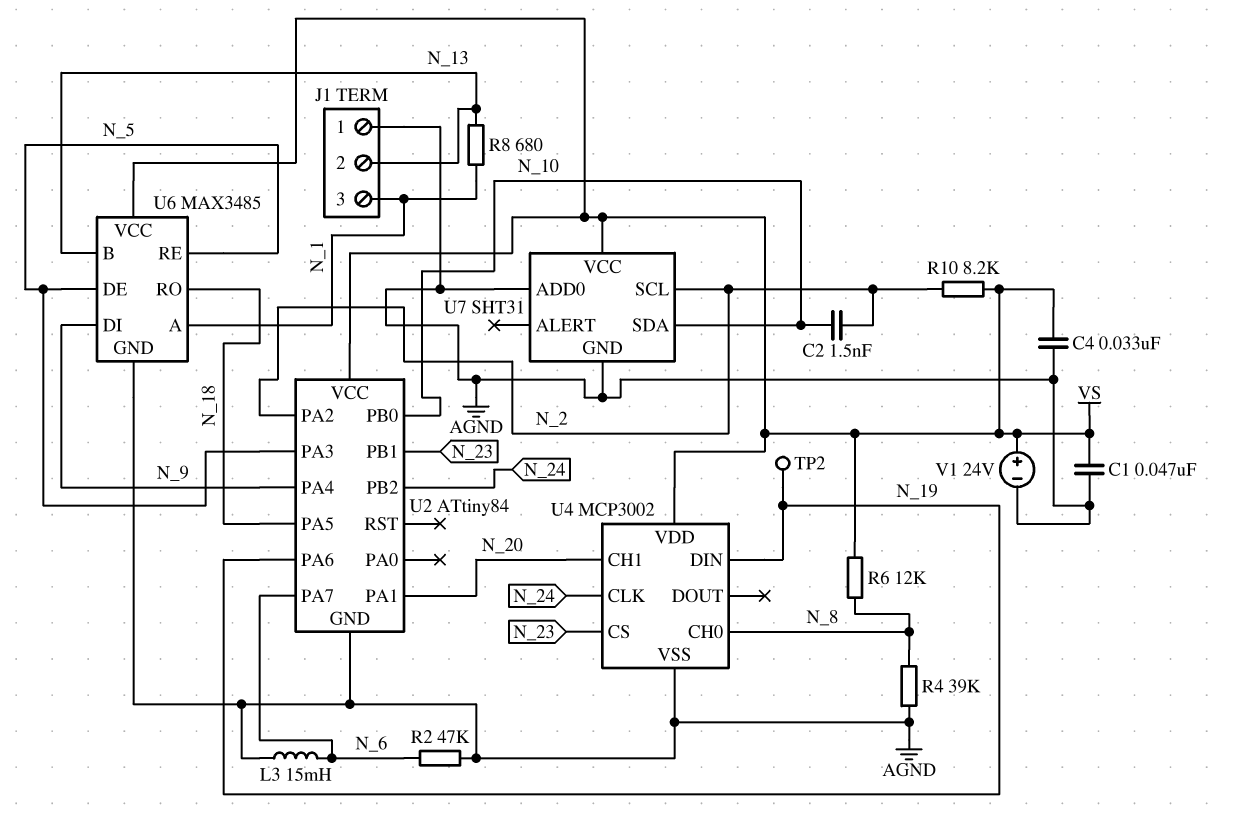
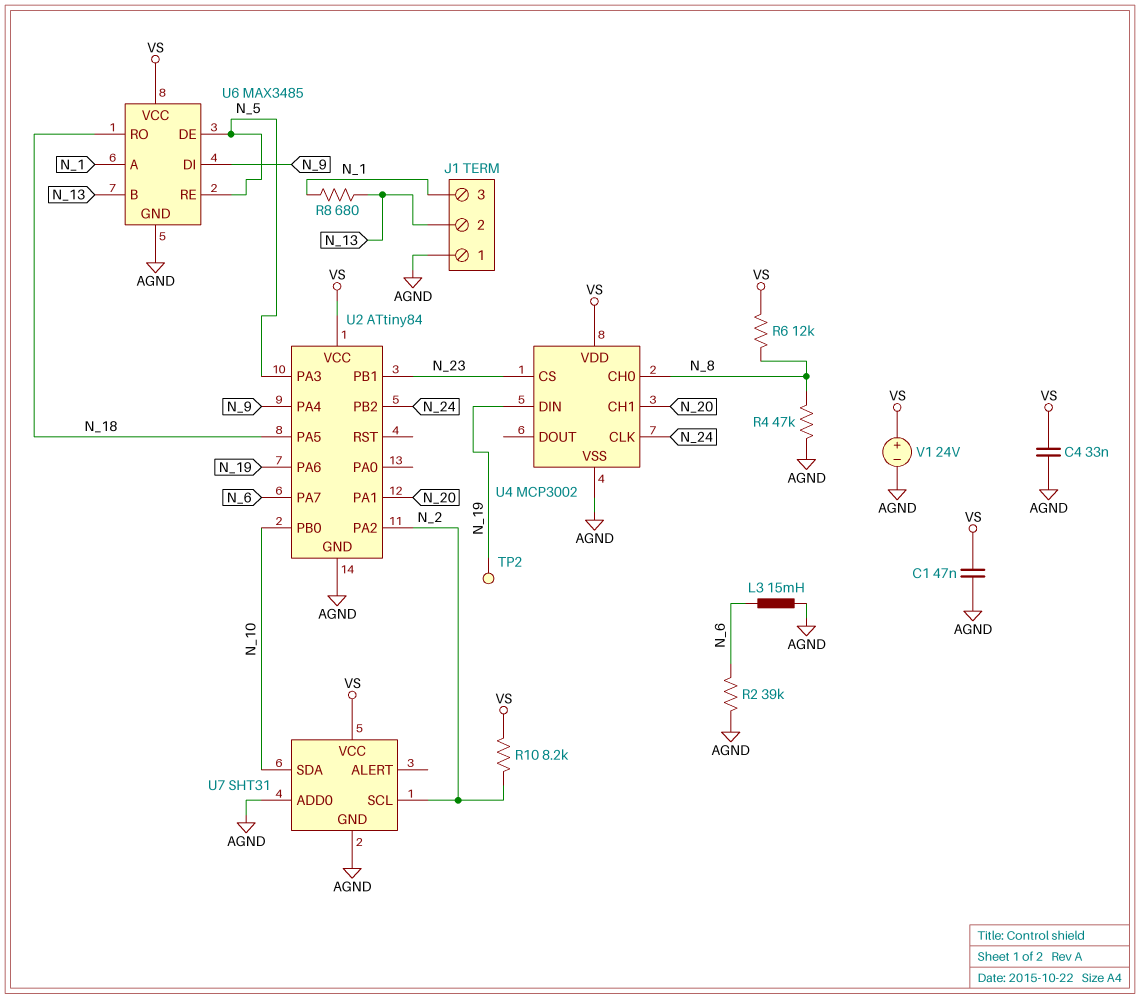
C2: 1.5nF (N_2, N_10) -> none
R2: 47k (AGND, N_6) -> 39k (AGND, N_6)
R4: 39k (AGND, N_8) -> 47k (AGND, N_8)

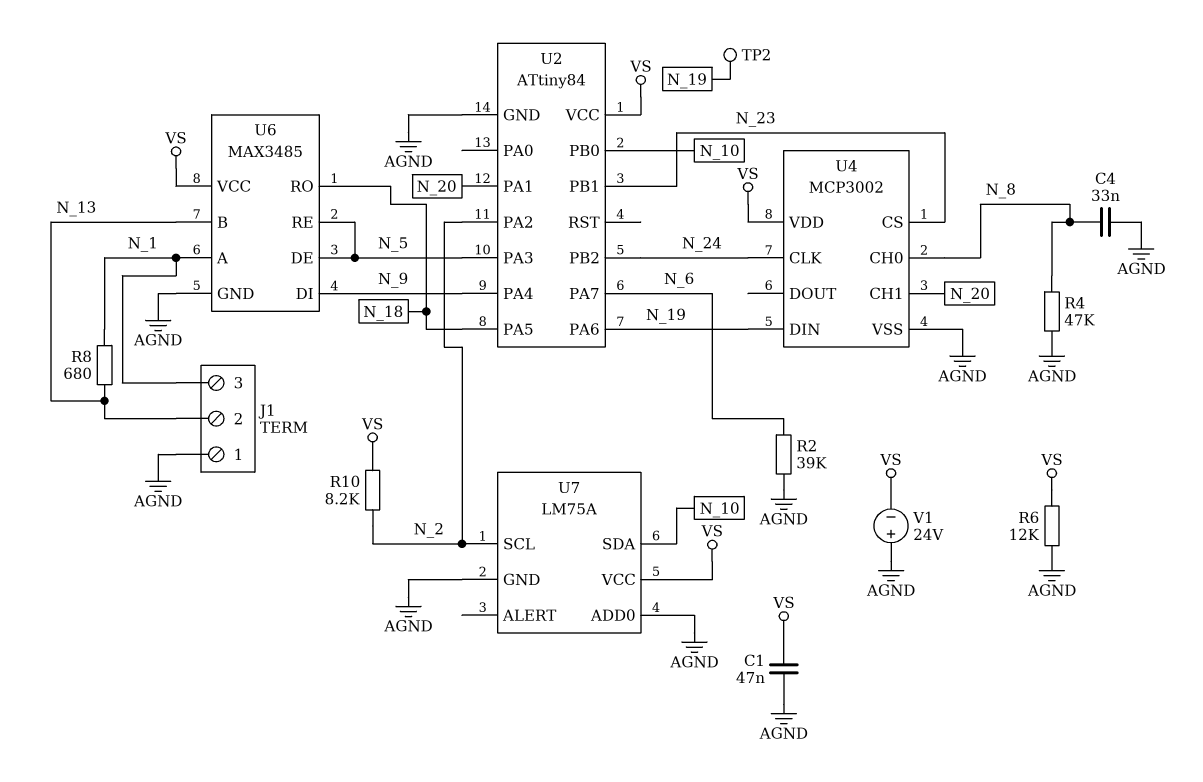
C4: 33nF (AGND, VS) -> 33nF (AGND, N_8)
L3: 15mH (AGND, N_6) -> none
R6: 12k (N_8, VS) -> 12k (AGND, VS)
U7: SHT31 -> LM75A
V1: 24V (plus VS, minus AGND) -> 24V (plus AGND, minus VS)

